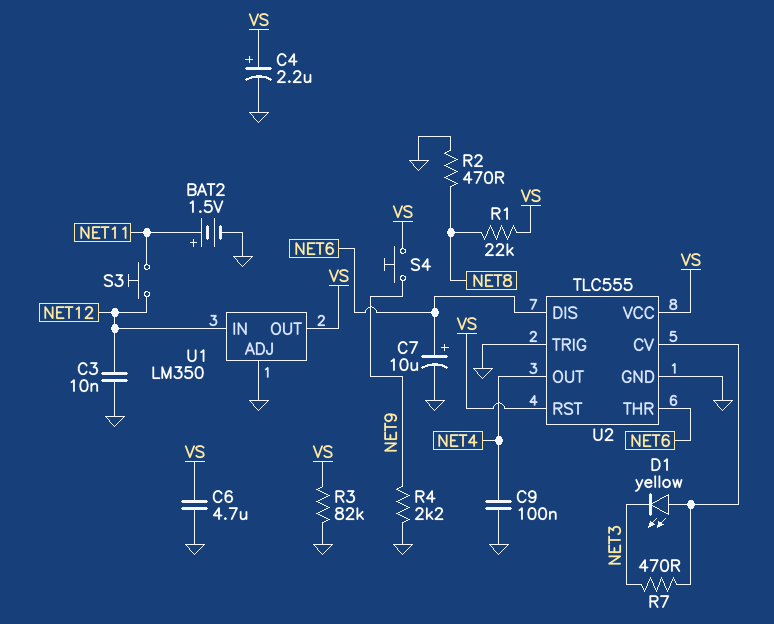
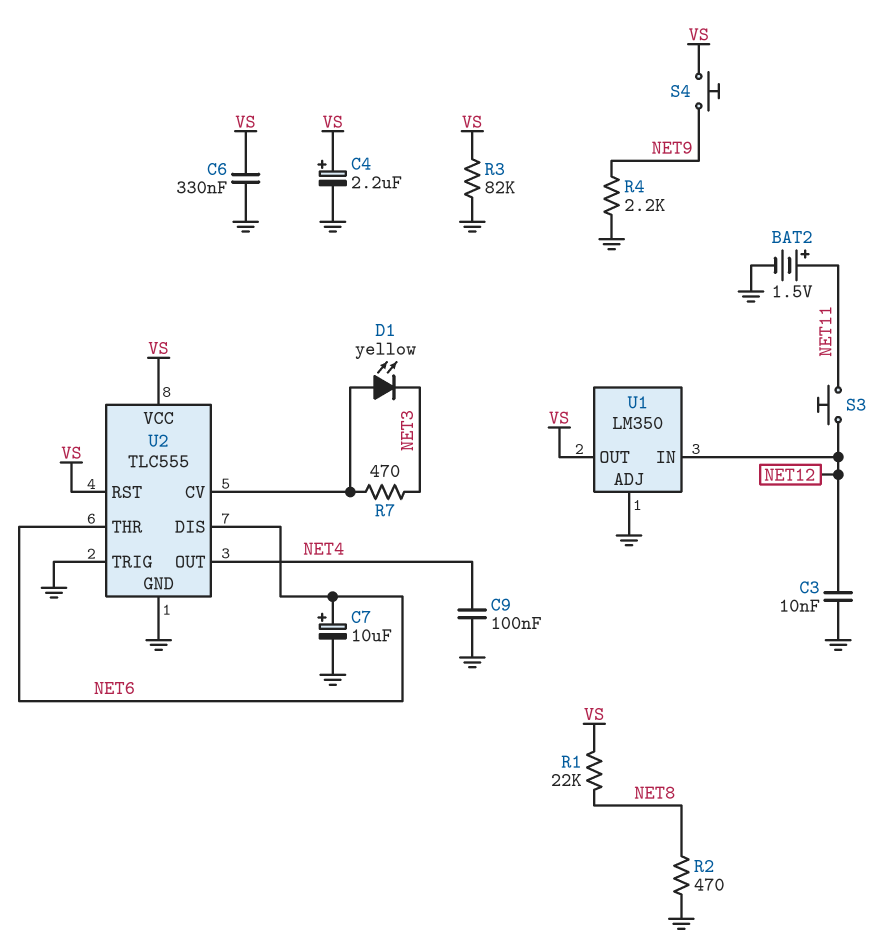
C6: 4.7uF (GND, VS) -> 330nF (GND, VS)

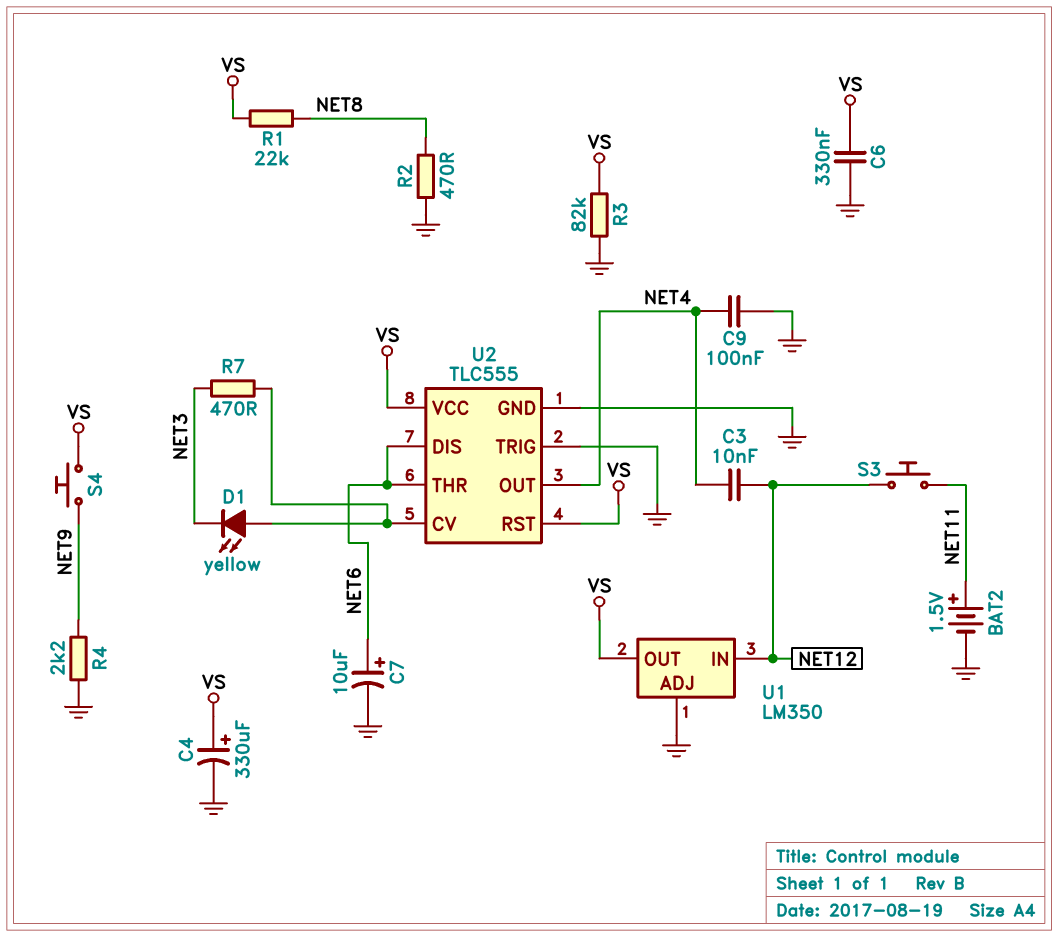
C3: 10nF (GND, NET12) -> 10nF (NET4, NET12)
C4: 2.2uF (plus VS, minus GND) -> 330uF (plus VS, minus GND)

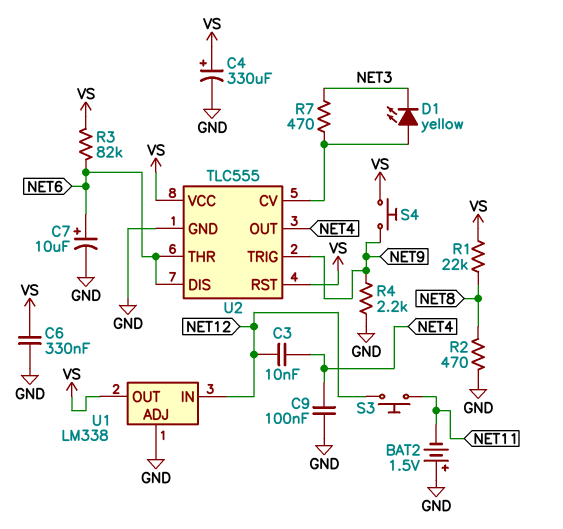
BAT2: 1.5V (plus NET11, minus GND) -> 1.5V (plus GND, minus NET11)
R3: 82k (GND, VS) -> 82k (NET6, VS)
U1: LM350 -> LM338
U2 pin TRIG: GND -> NET9

